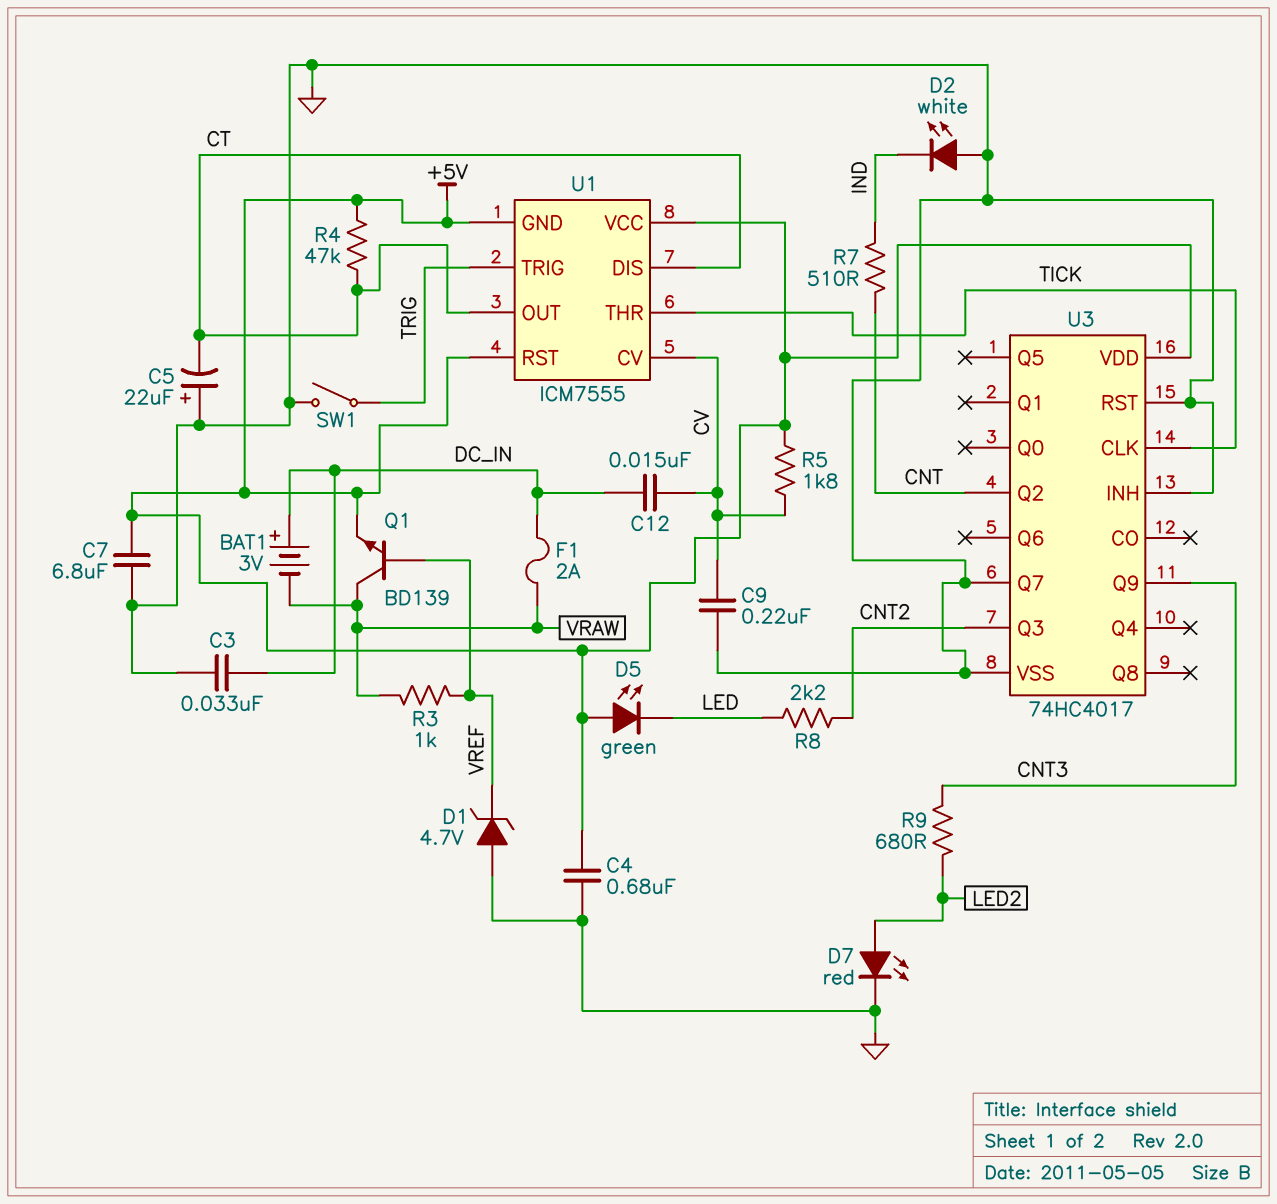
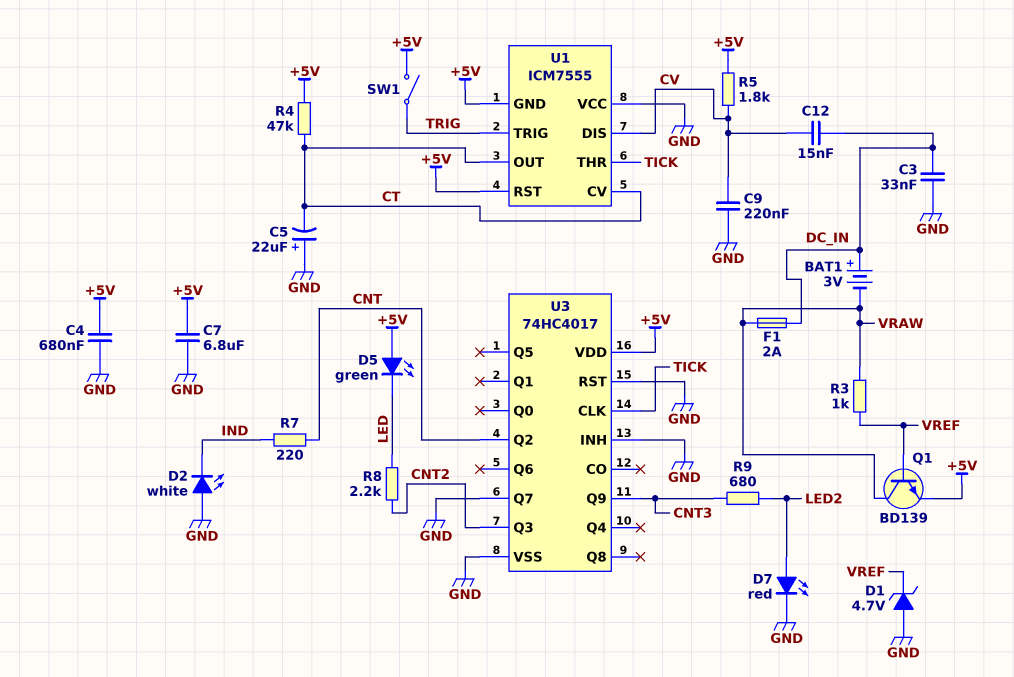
R7: 510 (CNT, IND) -> 220 (CNT, IND)
SW1: switch (GND, TRIG) -> switch (+5V, TRIG)
U1 pin CV: CV -> CT
U1 pin DIS: CT -> CV
U1 pin VCC: +5V -> GND

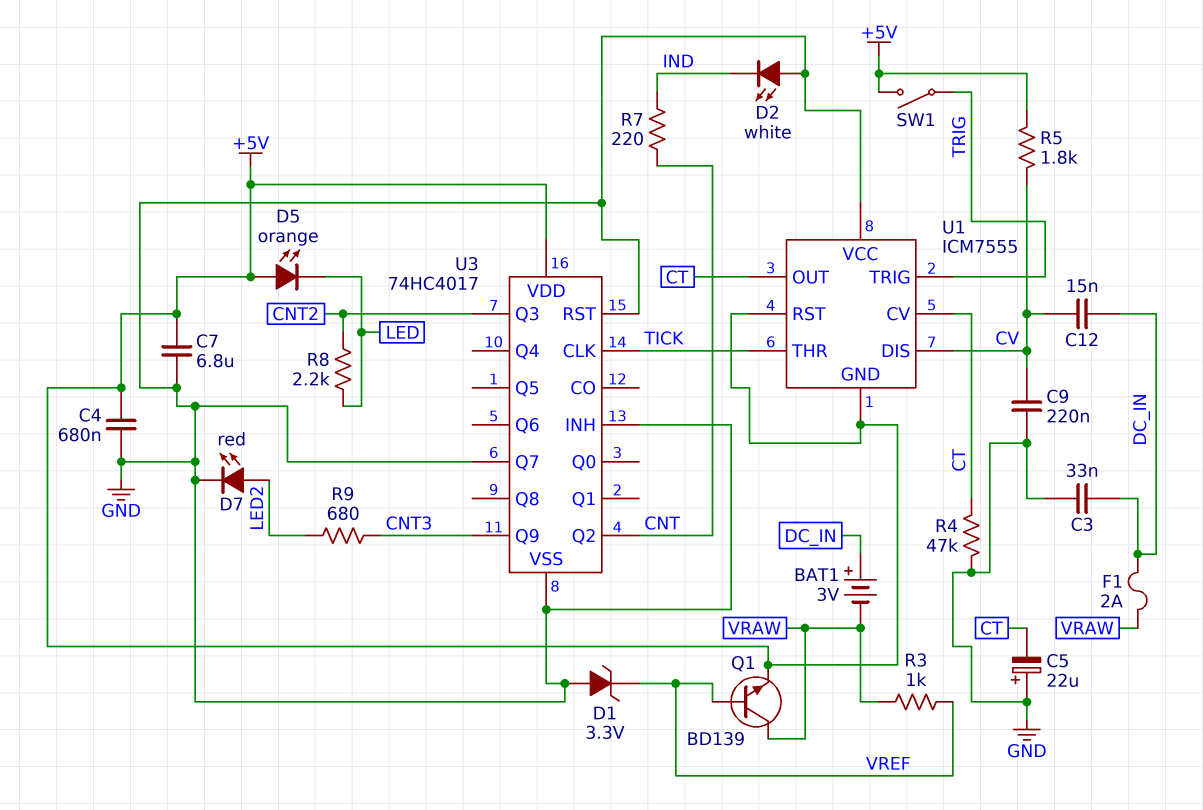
D1: zener 4.7V (A GND, K VREF) -> zener 3.3V (A GND, K VREF)
D5: LED green (A +5V, K LED) -> LED orange (A +5V, K LED)
R4: 47k (+5V, CT) -> 47k (CT, GND)

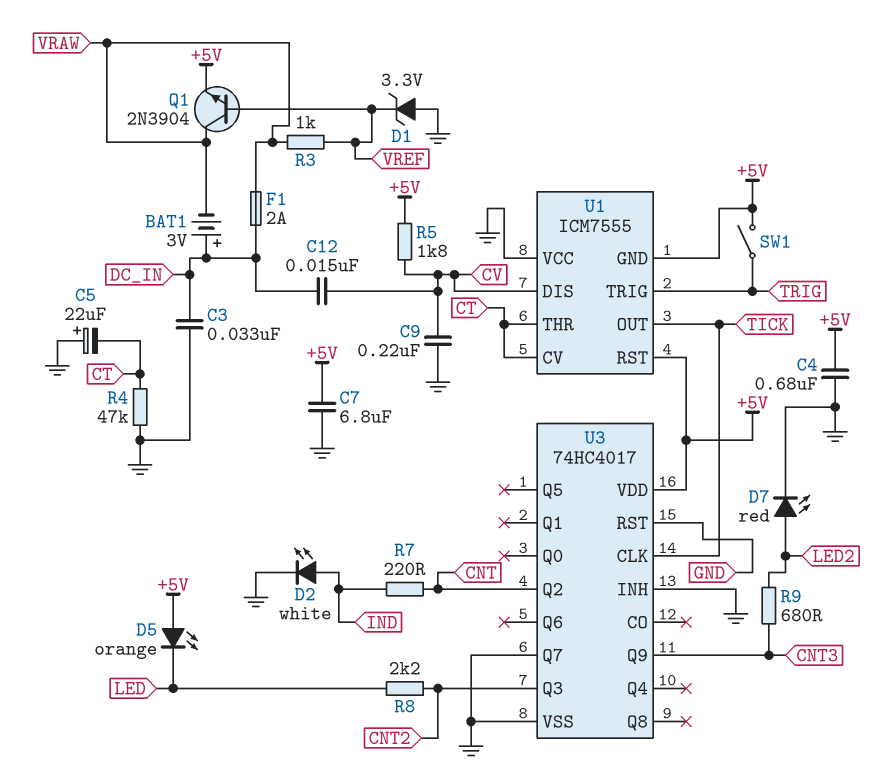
D2: LED white (A GND, K IND) -> LED white (A IND, K GND)
Q1: NPN BD139 (B VREF, C VRAW, E +5V) -> NPN 2N3904 (B VREF, C VRAW, E +5V)
U1 pin OUT: CT -> TICK
U1 pin THR: TICK -> CT

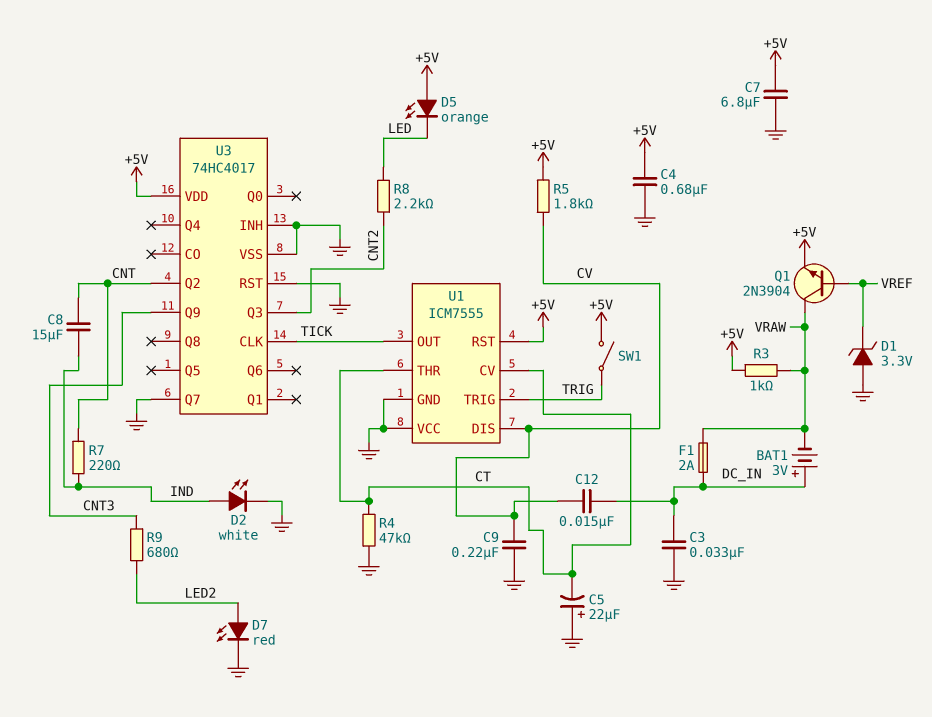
C8: none -> 15uF (CNT, IND)
R3: 1k (VRAW, VREF) -> 1k (+5V, VRAW)
U1 pin GND: +5V -> GND

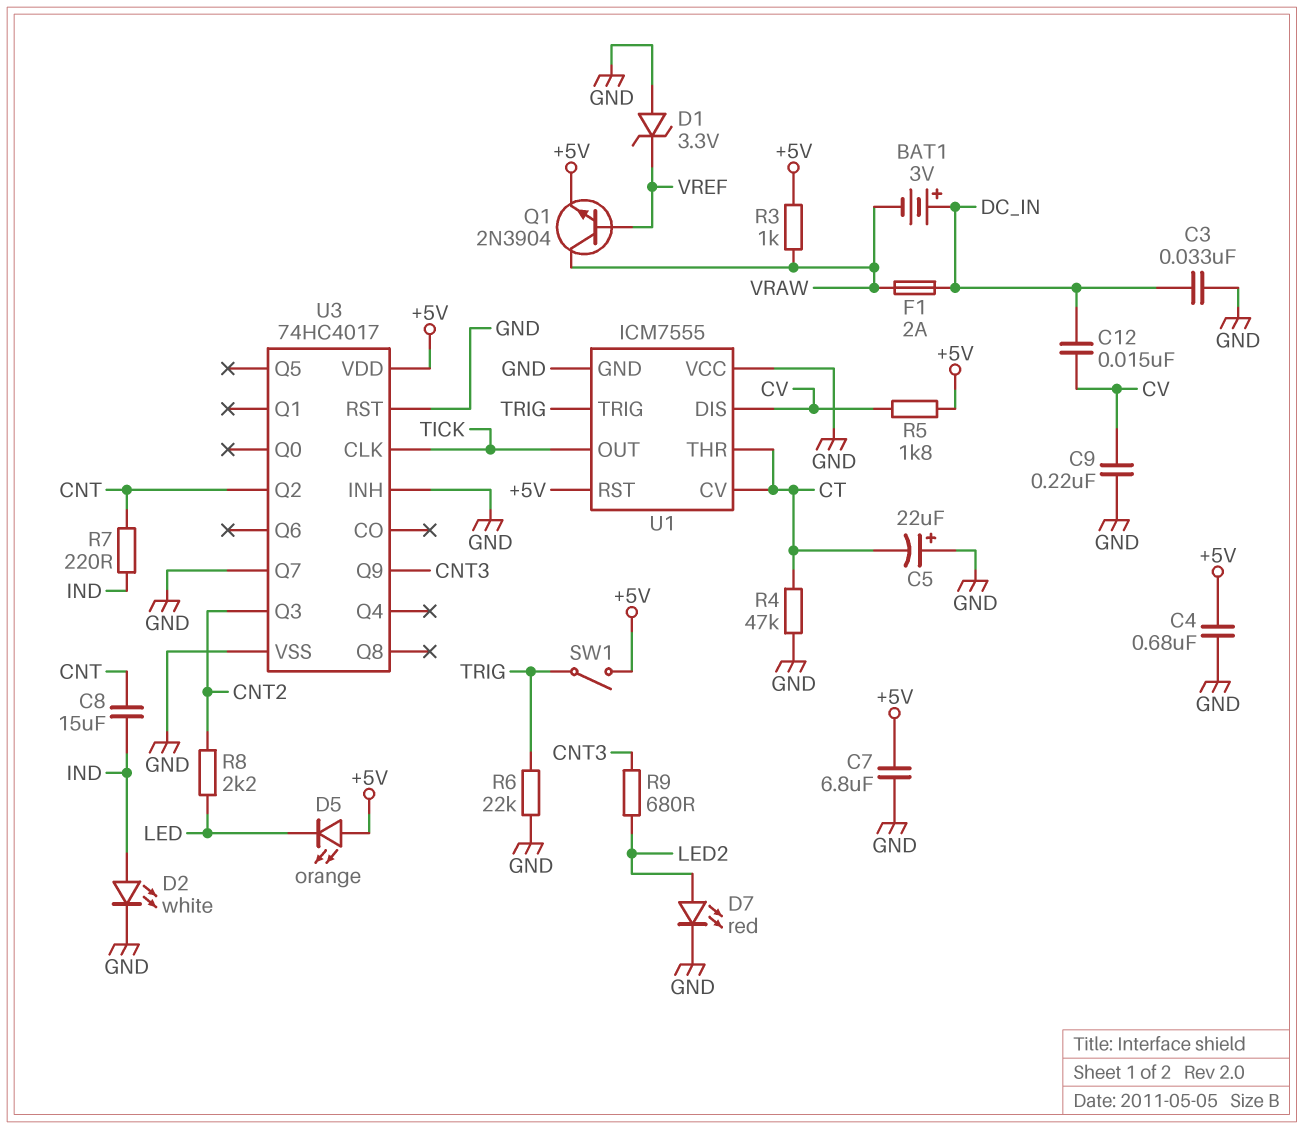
R6: none -> 22k (GND, TRIG)

